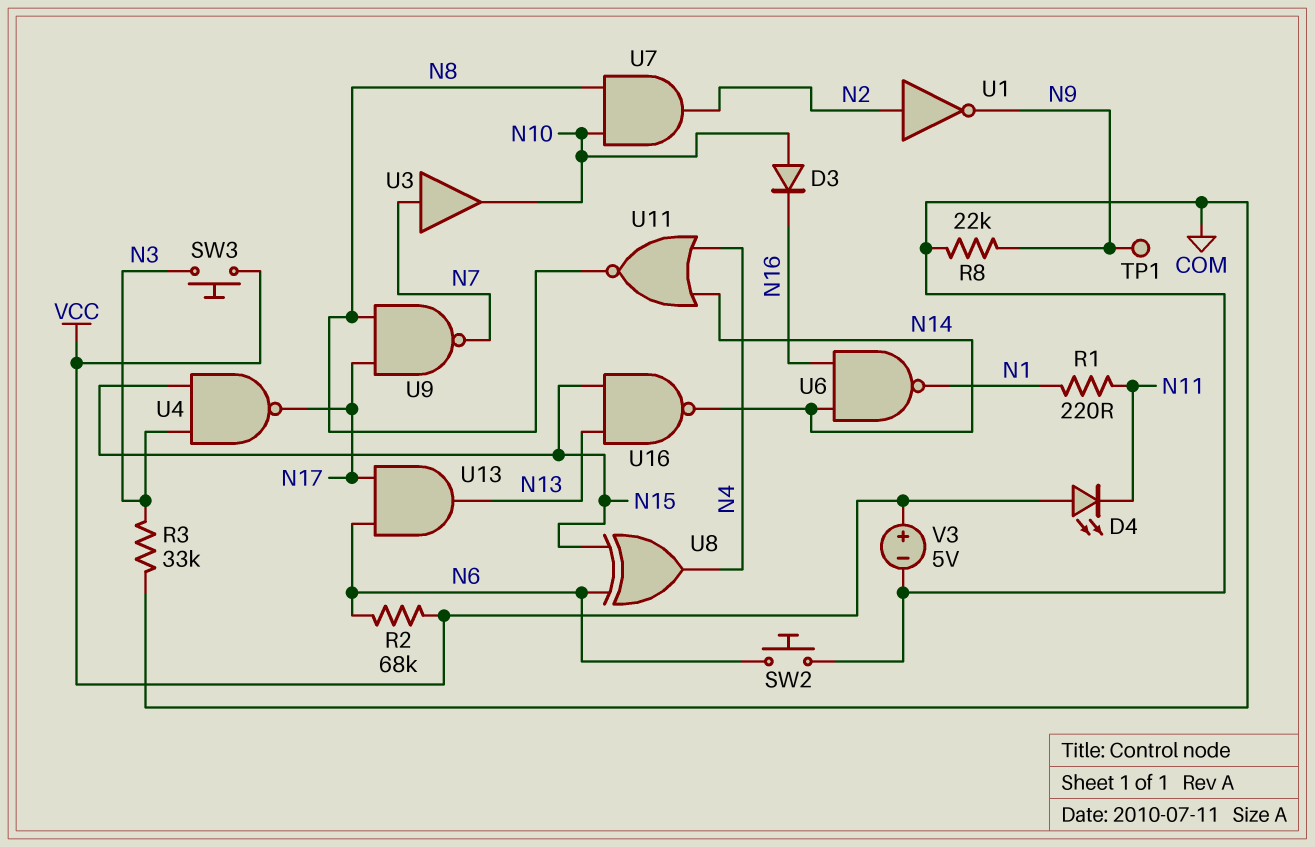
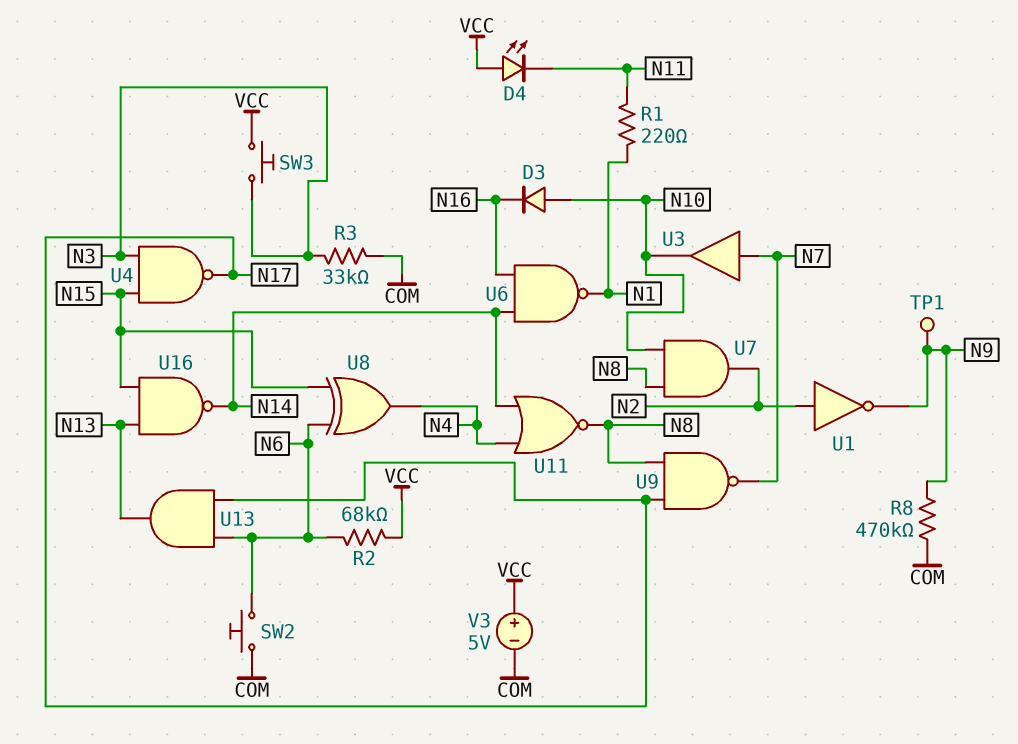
R8: 22k (COM, N9) -> 470k (COM, N9)

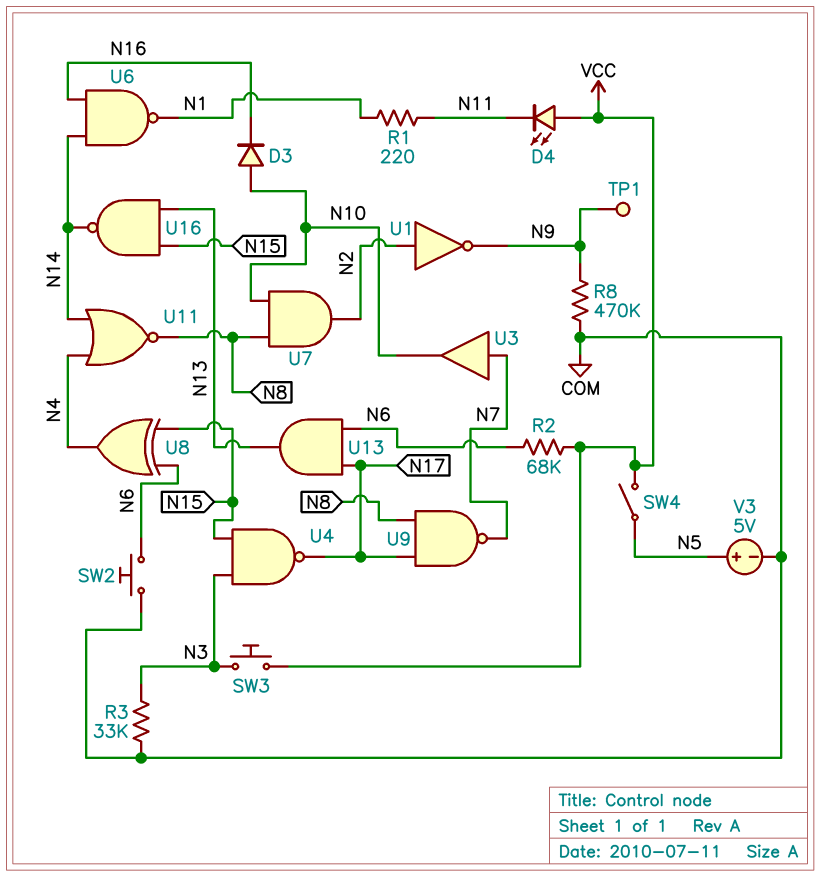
SW4: none -> switch (N5, VCC)
V3: 5V (plus VCC, minus COM) -> 5V (plus N5, minus COM)

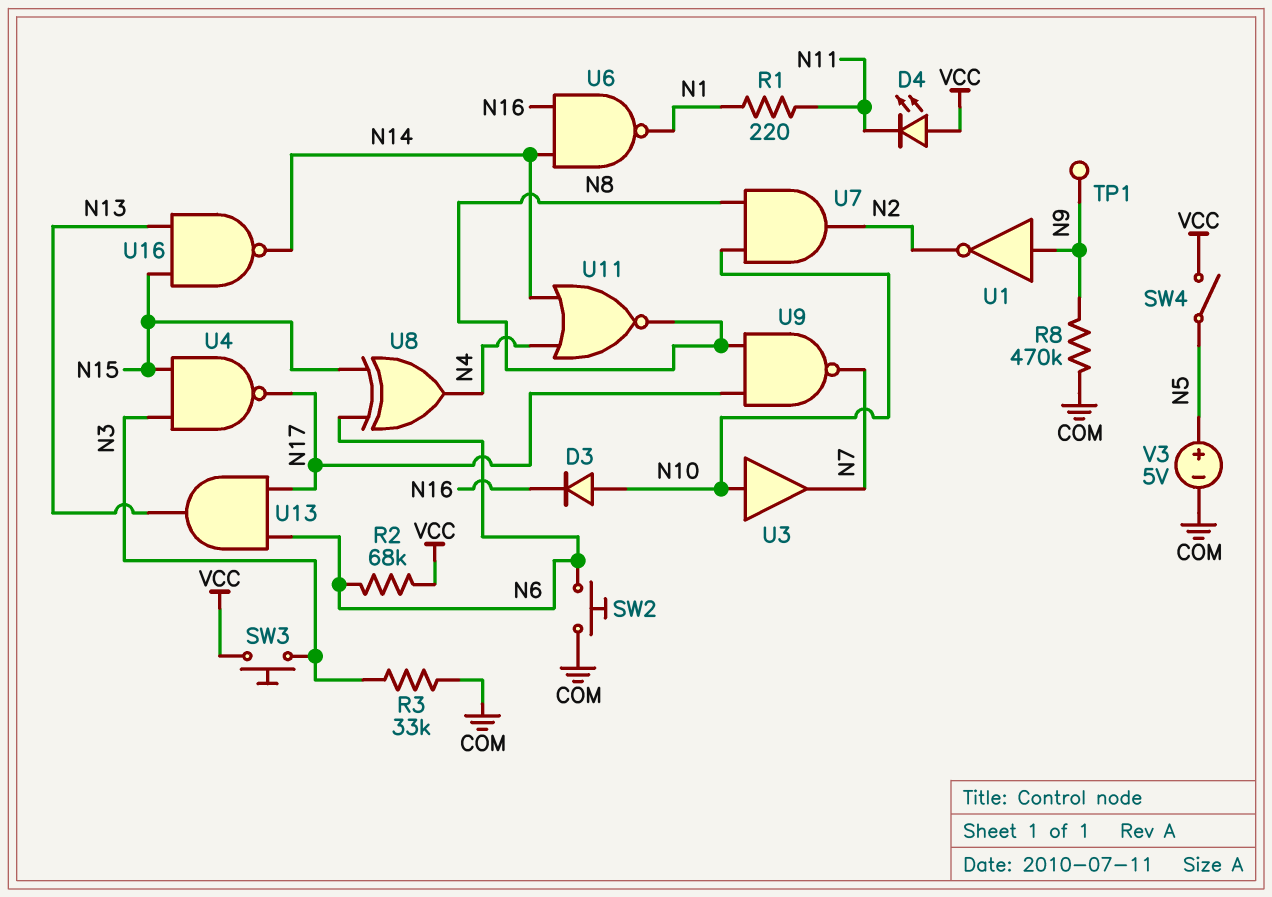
U1: NOT (in N2, out N9) -> NOT (in N9, out N2)
U3: buffer (in N7, out N10) -> buffer (in N10, out N7)

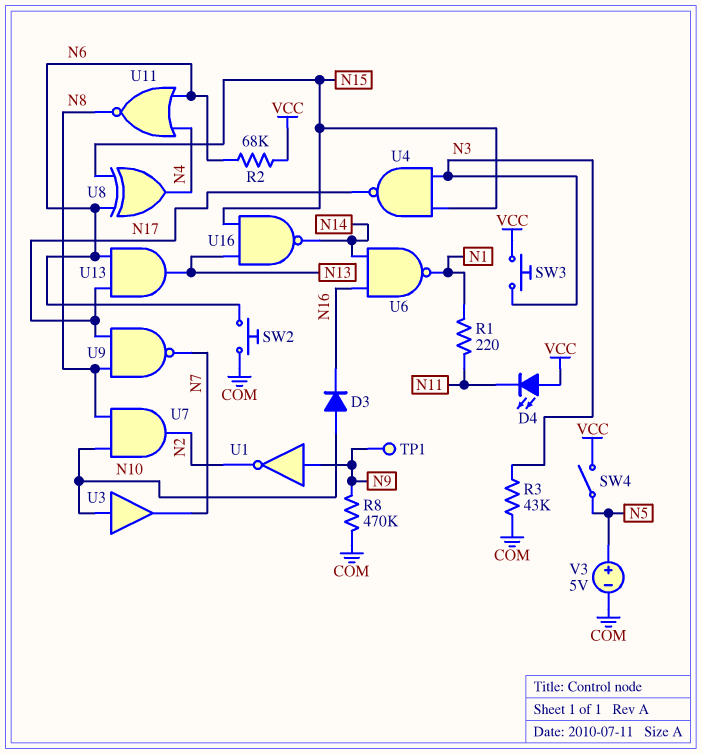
R3: 33k (COM, N3) -> 43k (COM, N3)
U11: NOR (in N4, in N14, out N8) -> NOR (in N4, in N6, out N8)

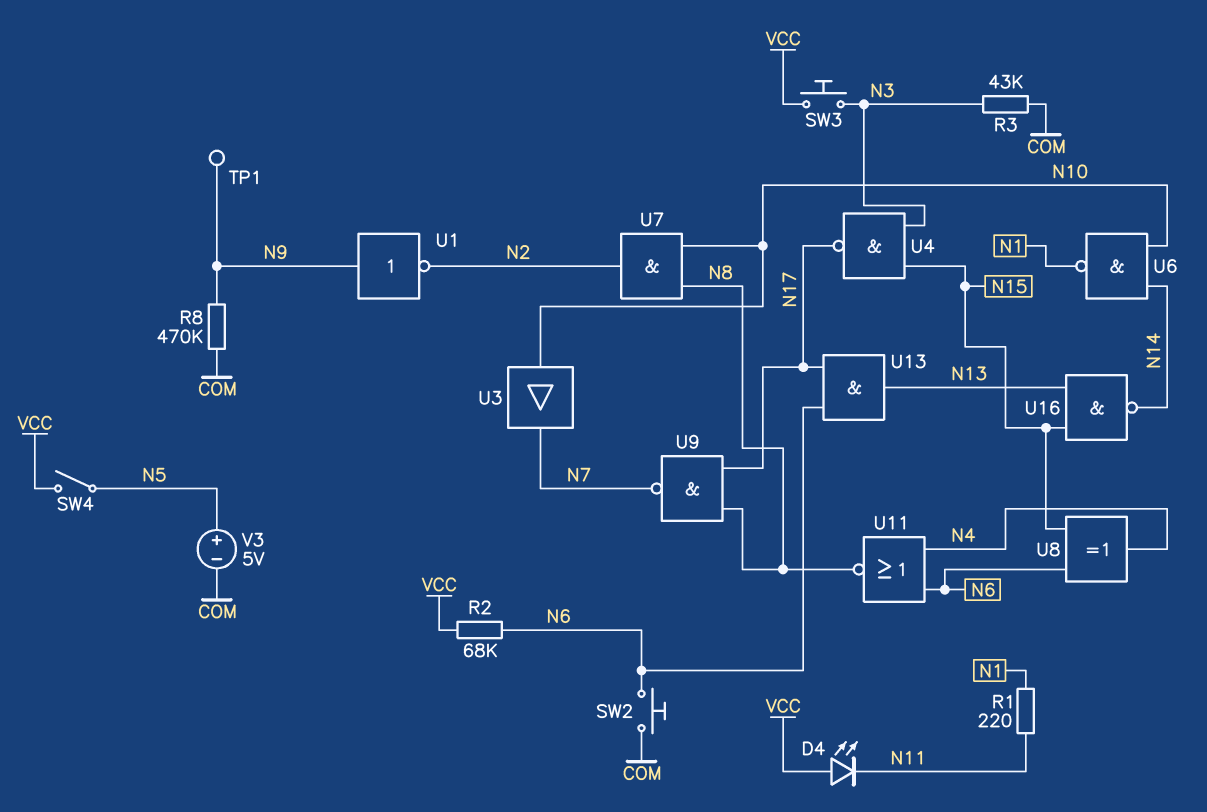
D3: diode (A N10, K N16) -> none
U6: NAND (in N14, in N16, out N1) -> NAND (in N10, in N14, out N1)

